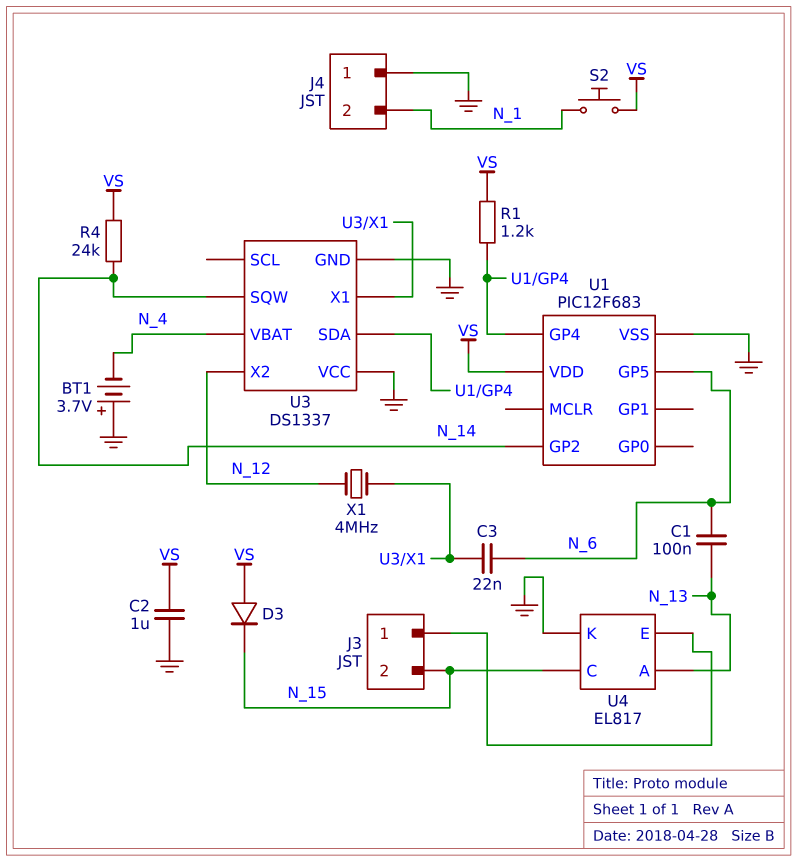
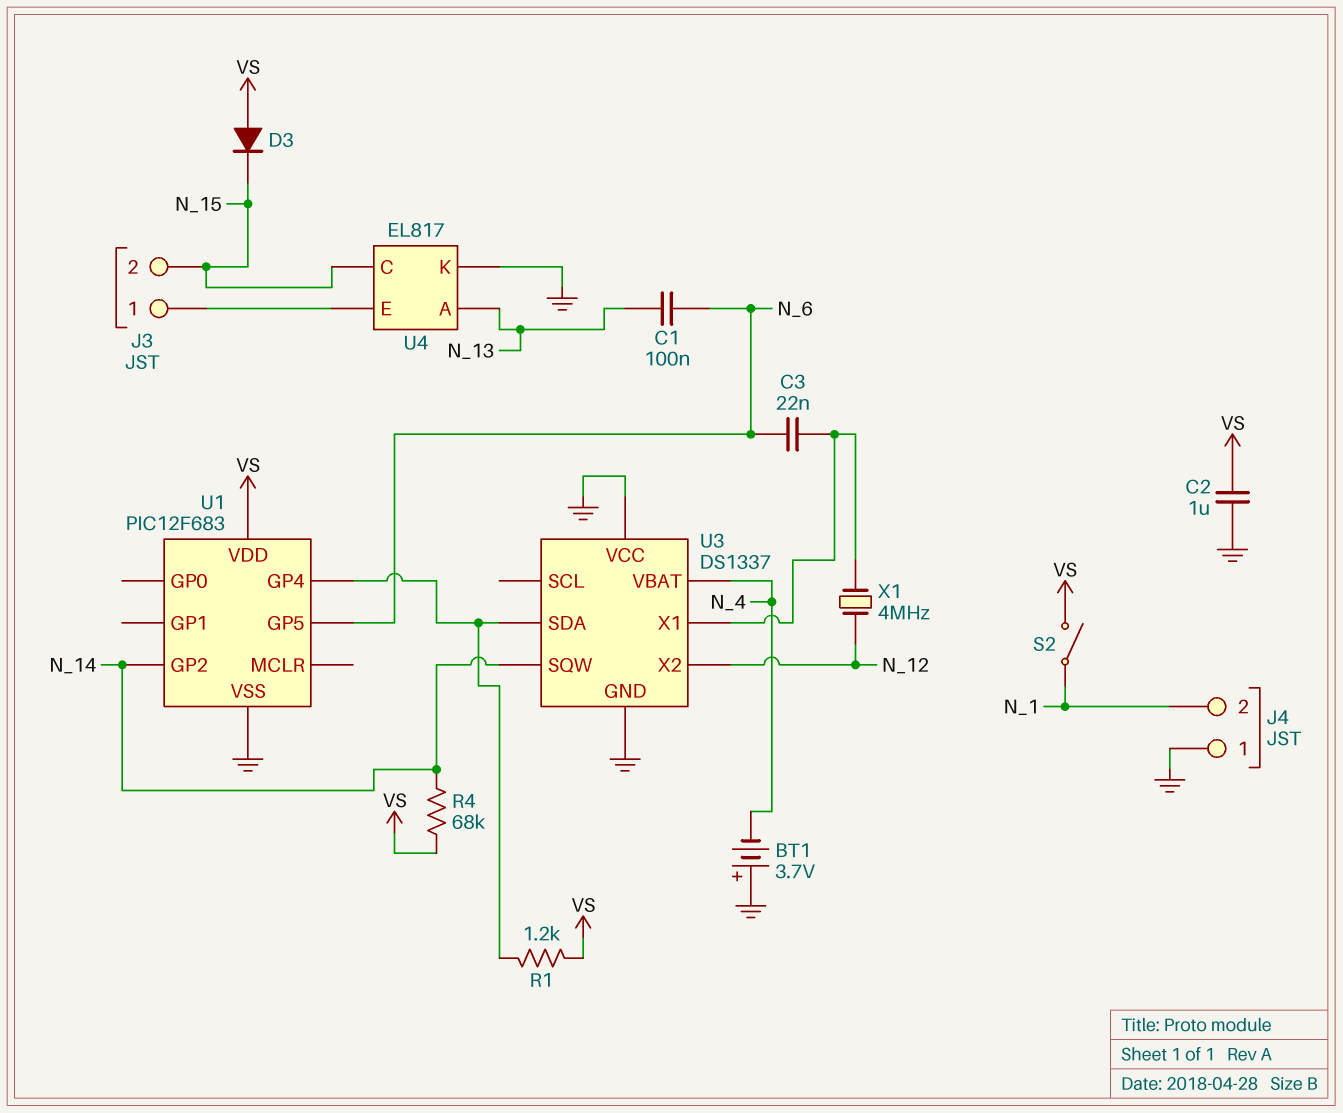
R4: 24k (N_14, VS) -> 68k (N_14, VS)
S2: button (N_1, VS) -> switch (N_1, VS)

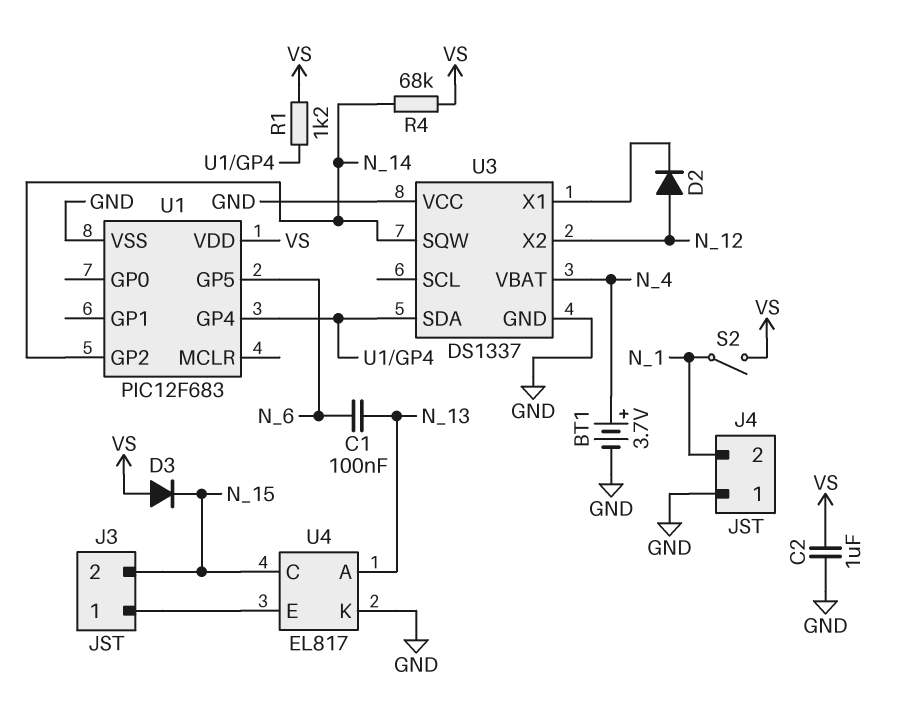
BT1: 3.7V (plus GND, minus N_4) -> 3.7V (plus N_4, minus GND)
C3: 22nF (N_6, U3/X1) -> none
D2: none -> diode (A N_12, K U3/X1)
X1: 4MHz (N_12, U3/X1) -> none

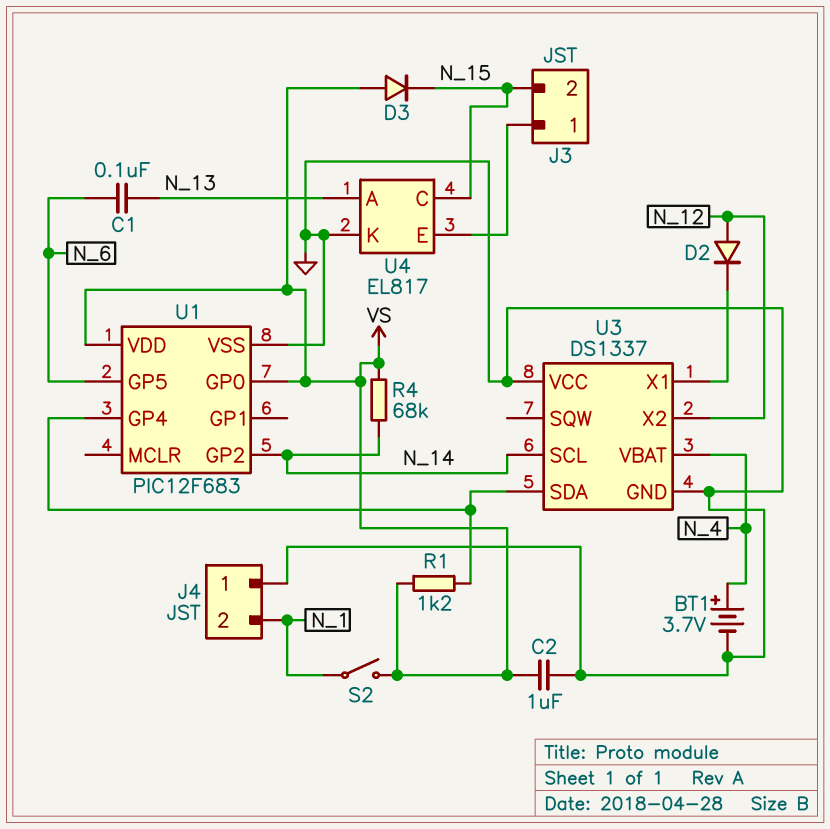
U1 pin GP0: none -> VS
U3 pin SCL: none -> N_14
U3 pin SQW: N_14 -> none

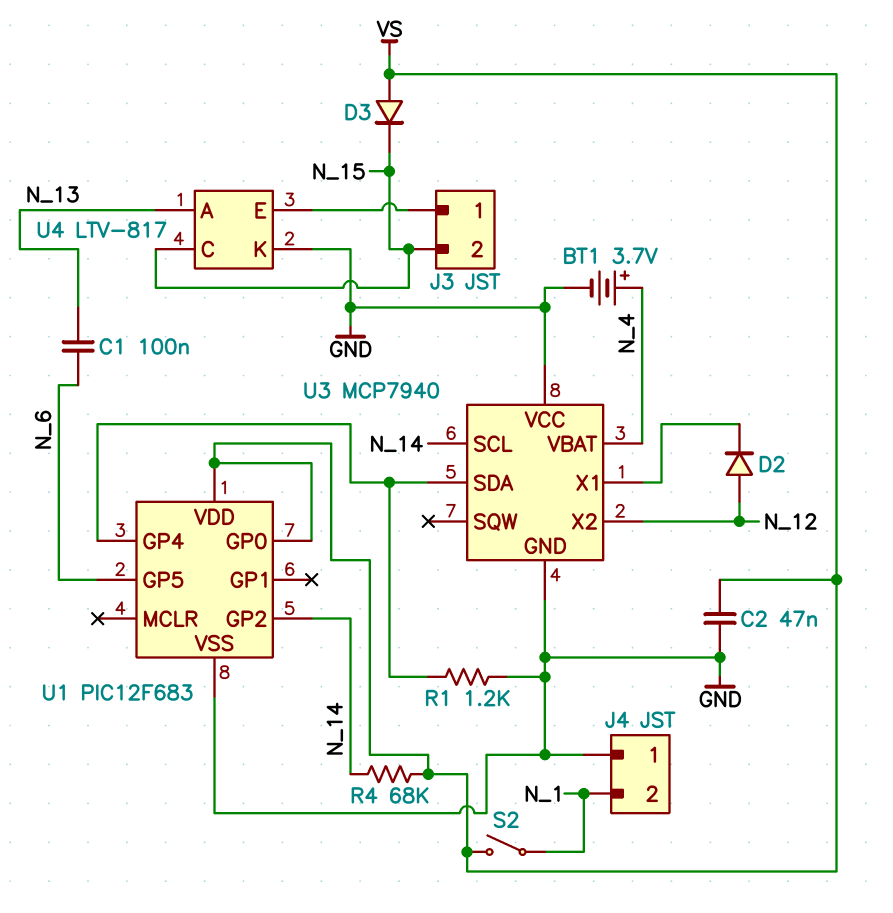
C2: 1uF (GND, VS) -> 47nF (GND, VS)
R1: 1.2k (U1/GP4, VS) -> 1.2k (GND, U1/GP4)
U3: DS1337 -> MCP7940
U4: EL817 -> LTV-817

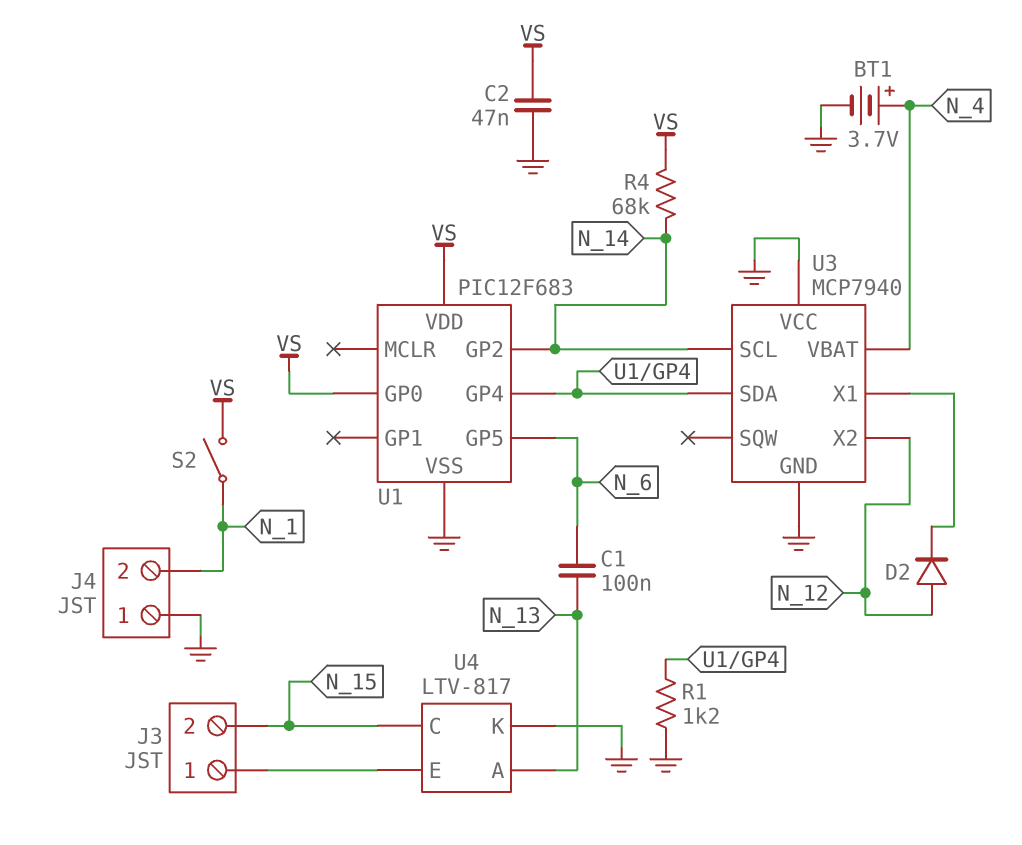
D3: diode (A VS, K N_15) -> none

